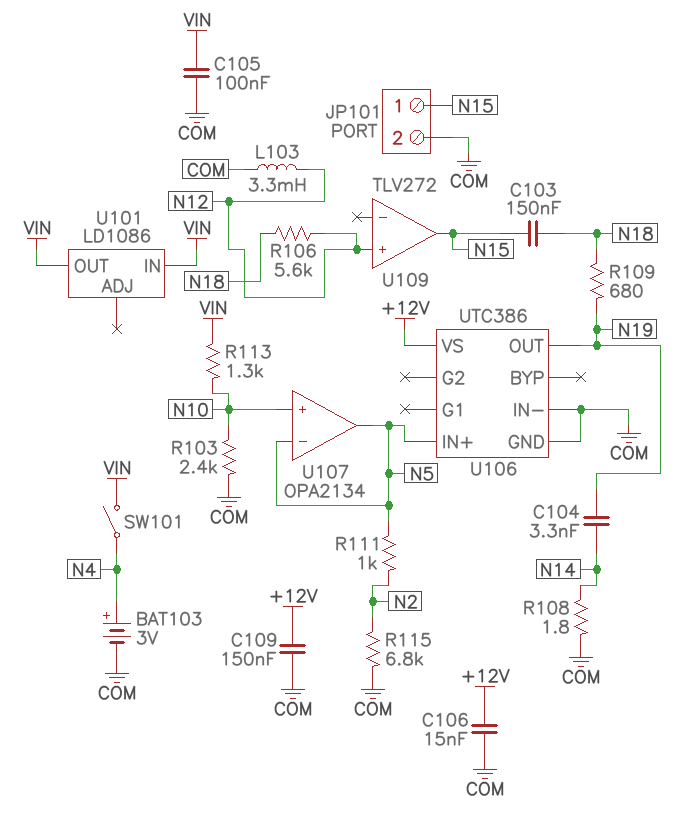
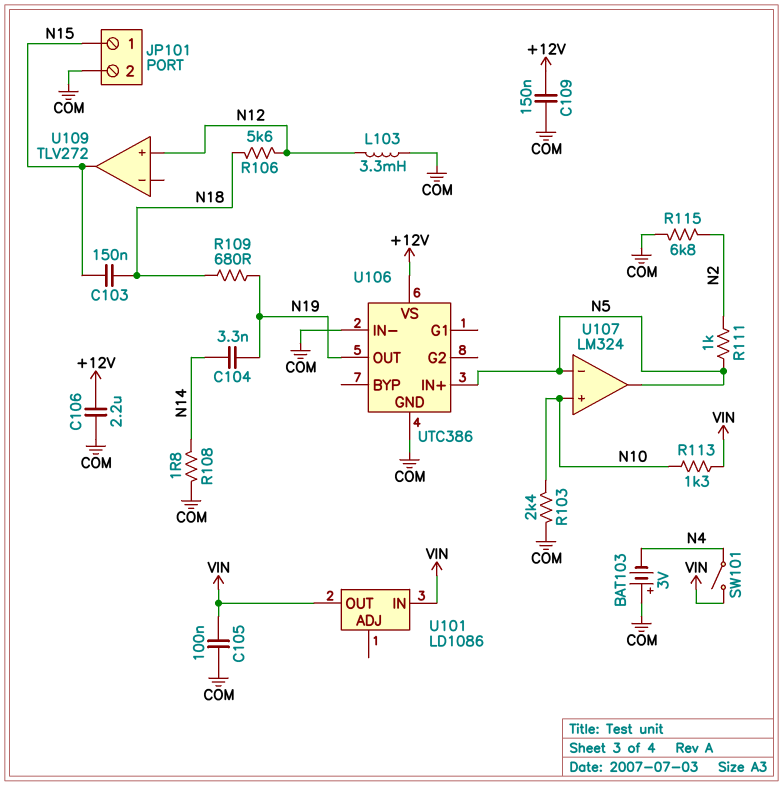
BAT103: 3V (plus N4, minus COM) -> 3V (plus COM, minus N4)
C106: 15nF (+12V, COM) -> 2.2uF (+12V, COM)
U107: OPA2134 -> LM324

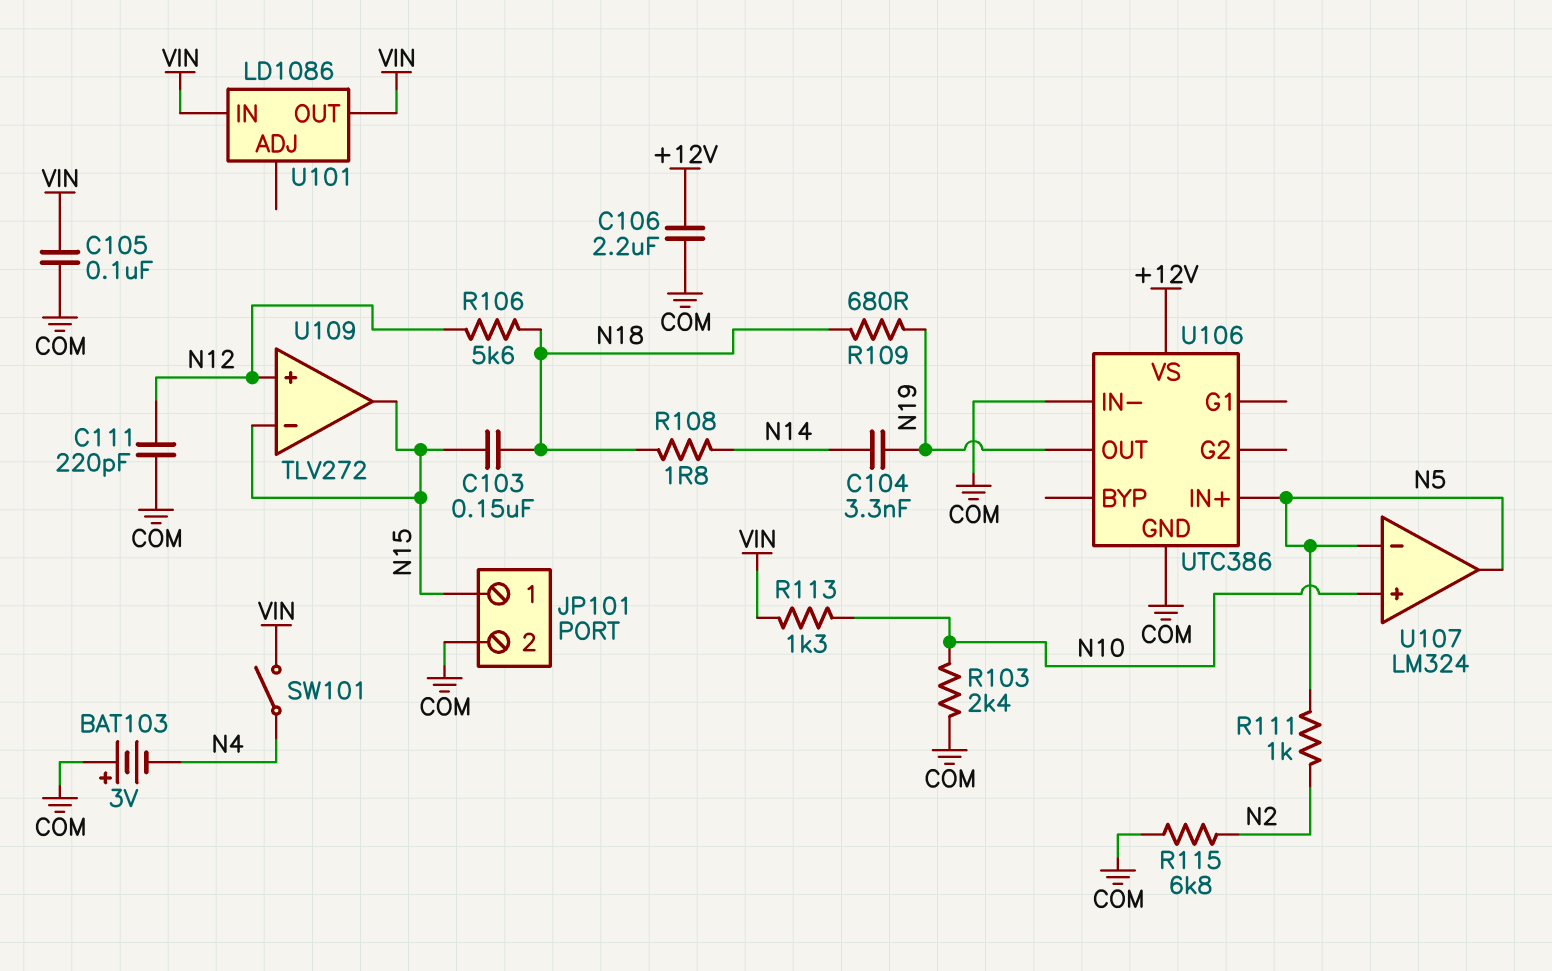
C109: 150nF (+12V, COM) -> none
C111: none -> 220pF (COM, N12)
L103: 3.3mH (COM, N12) -> none
R108: 1.8 (COM, N14) -> 1.8 (N14, N18)
U109 pin in-: none -> N15

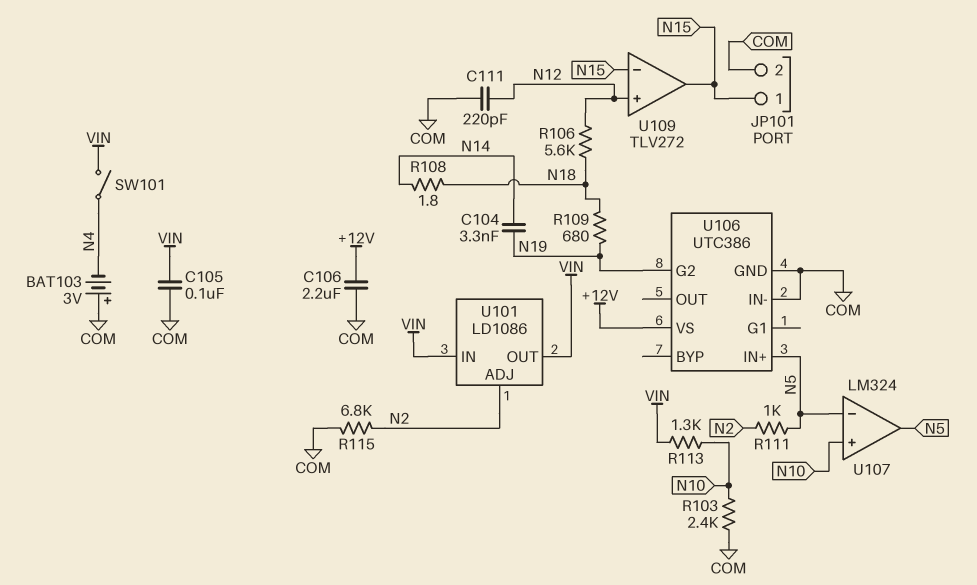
C103: 150nF (N15, N18) -> none
U101 pin ADJ: none -> N2
U106 pin G2: none -> N19
U106 pin OUT: N19 -> none

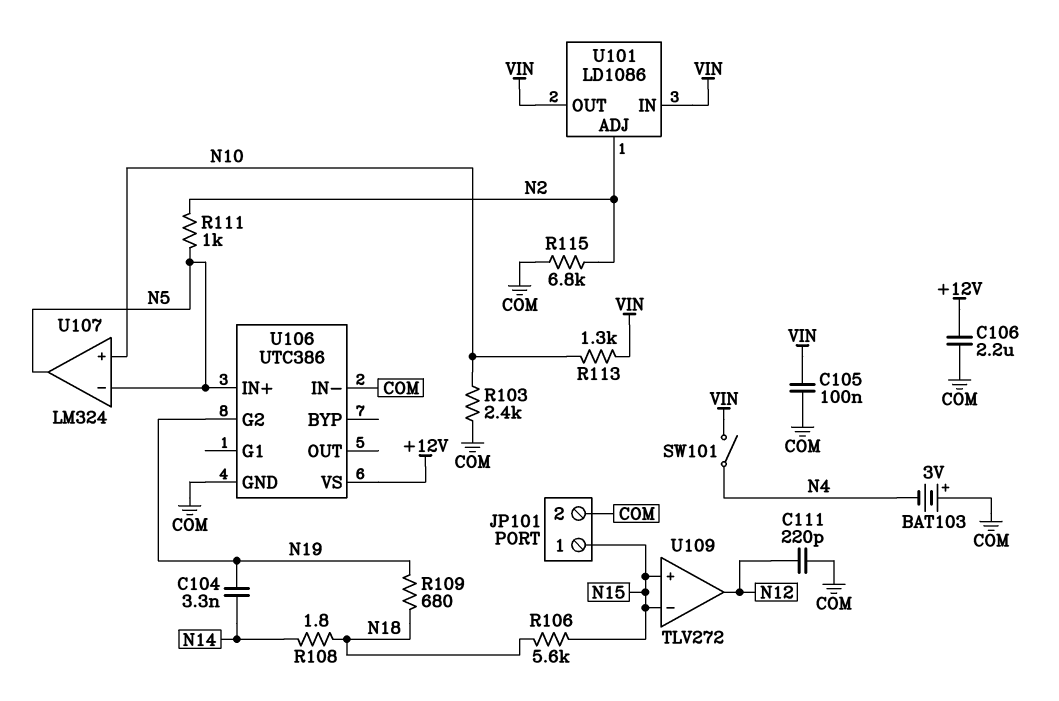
R106: 5.6k (N12, N18) -> 5.6k (N15, N18)
U109 pin in+: N12 -> N15
U109 pin out: N15 -> N12

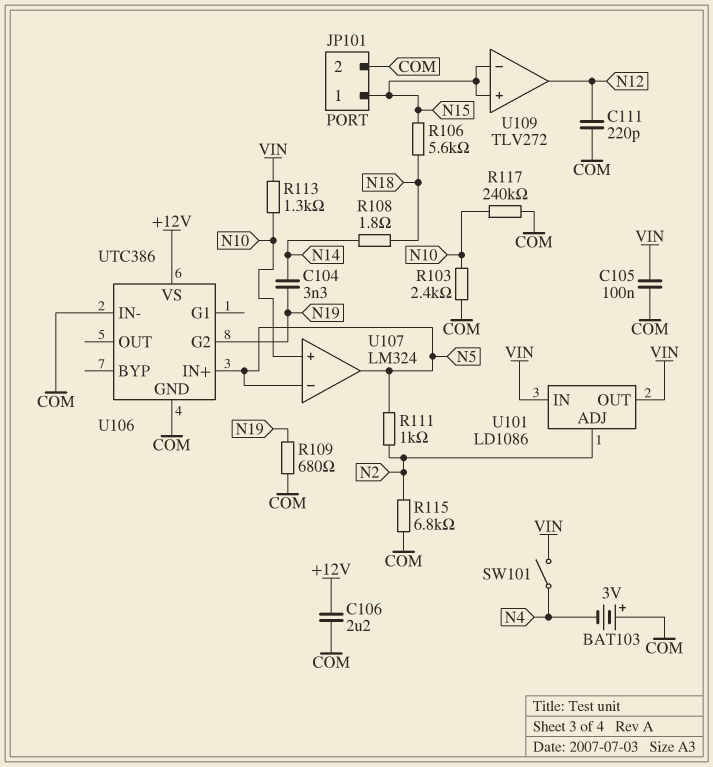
R109: 680 (N18, N19) -> 680 (COM, N19)
R117: none -> 240k (COM, N10)

